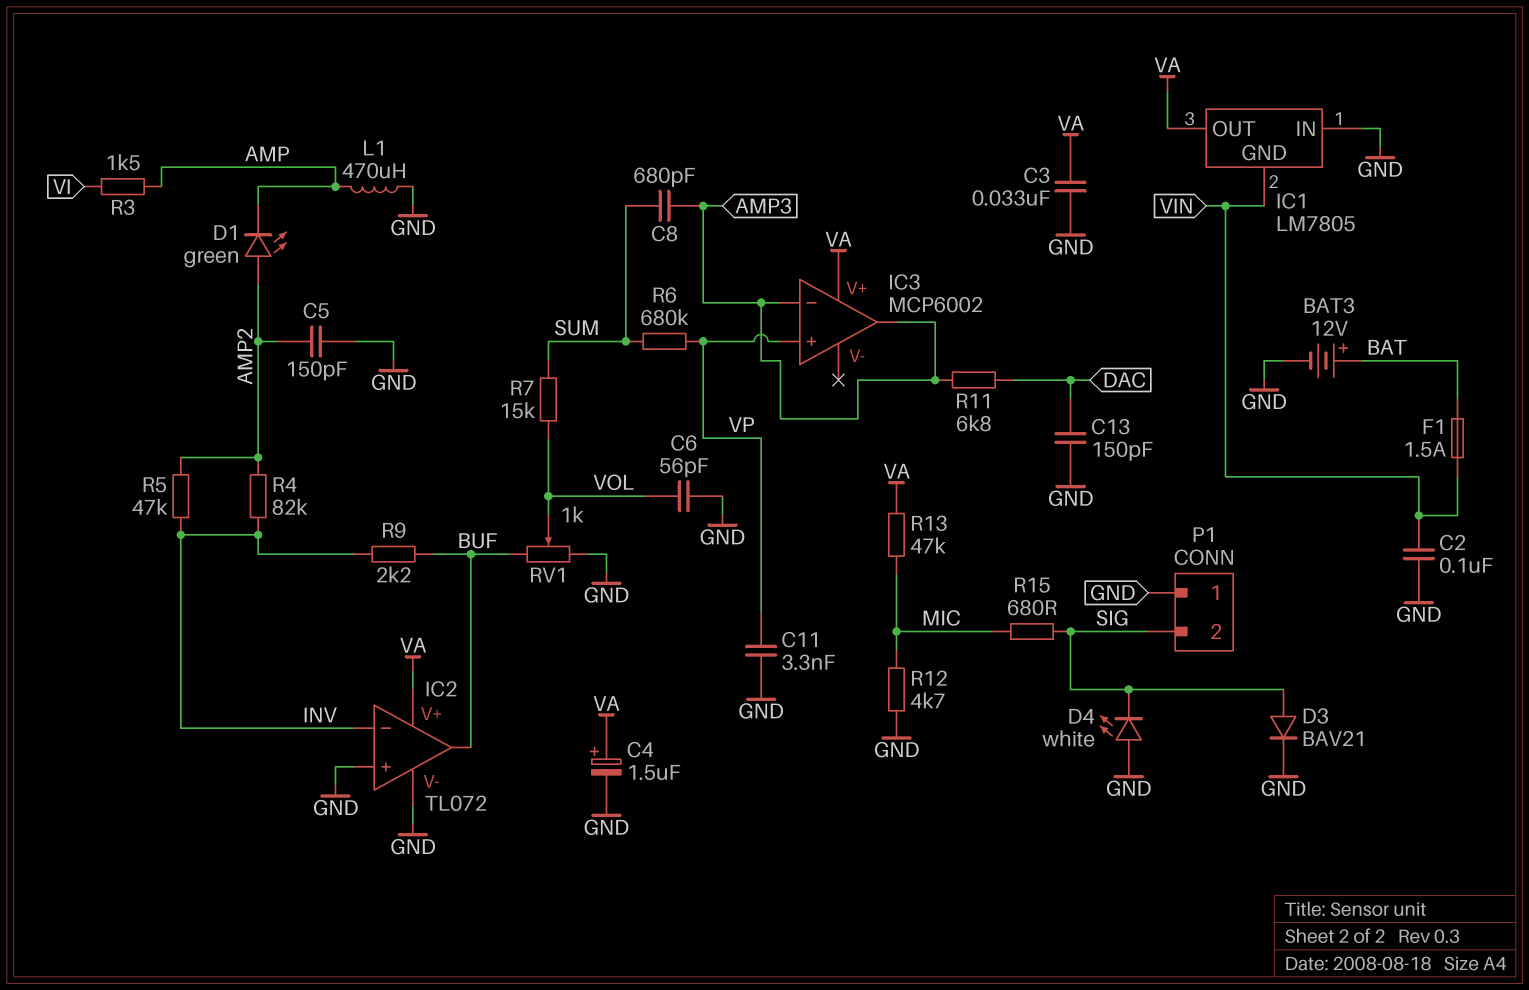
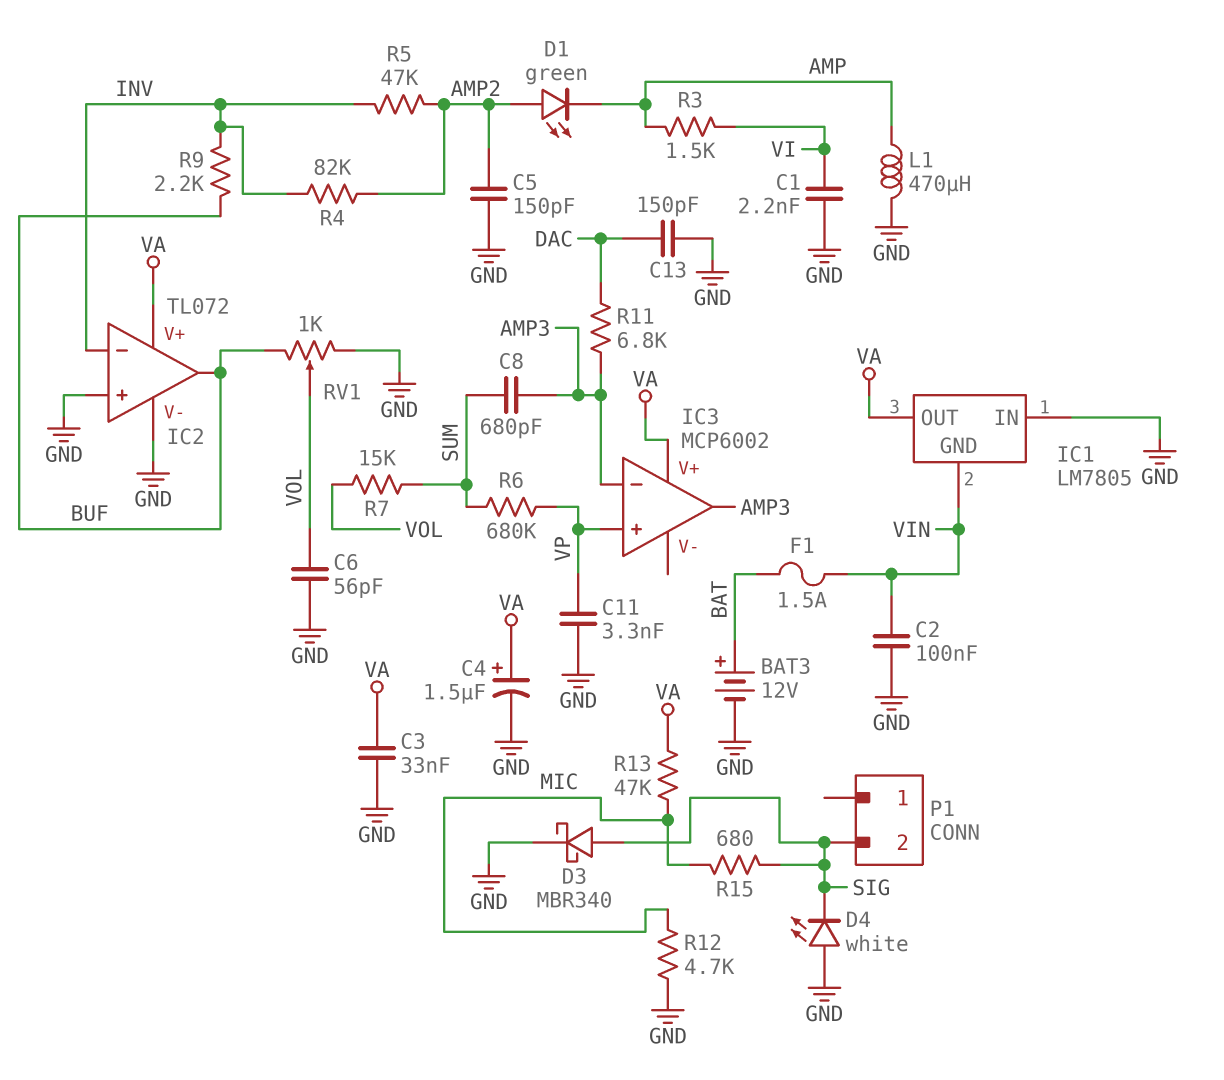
C1: none -> 2.2nF (GND, VI)
D3: diode BAV21 (A SIG, K GND) -> schottky MBR340 (A SIG, K GND)
P1 pin 1: GND -> none

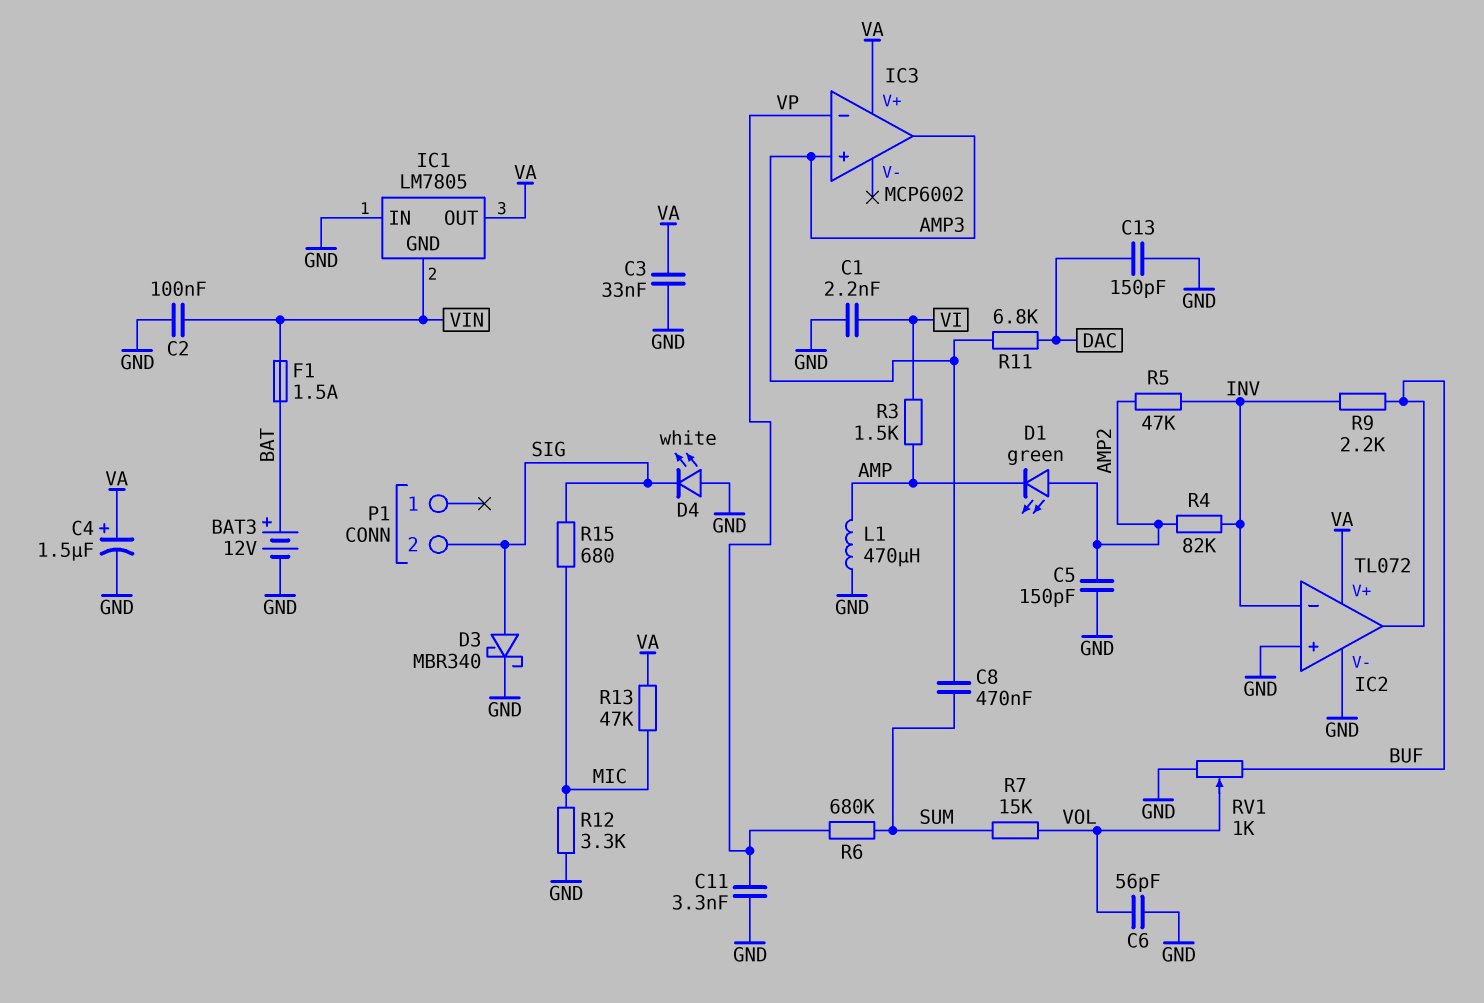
C8: 680pF (AMP3, SUM) -> 470nF (AMP3, SUM)
IC3 pin in+: VP -> AMP3
IC3 pin in-: AMP3 -> VP
R12: 4.7k (GND, MIC) -> 3.3k (GND, MIC)

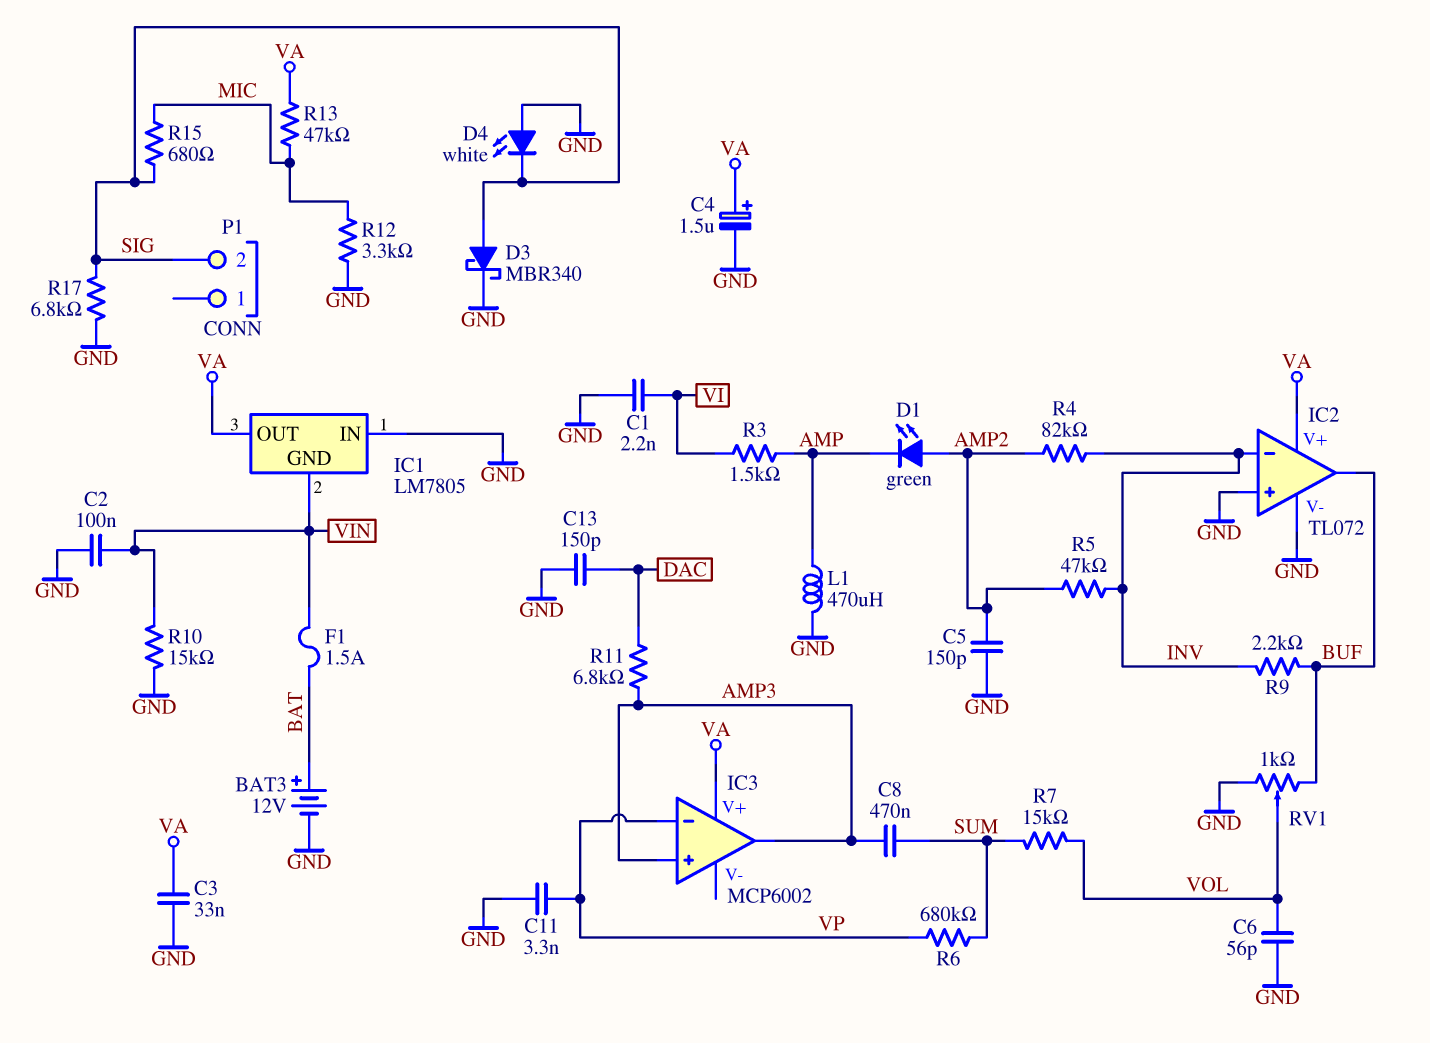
R10: none -> 15k (GND, VIN)
R17: none -> 6.8k (GND, SIG)

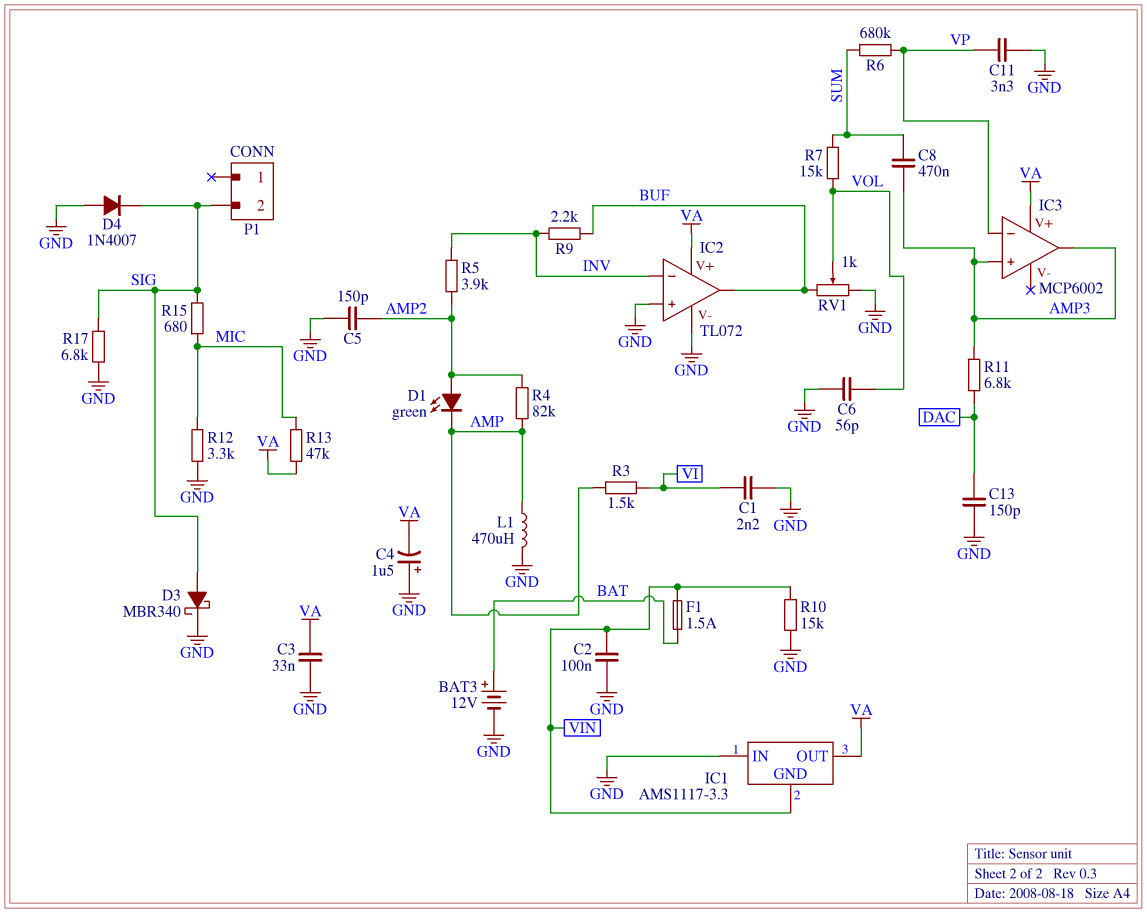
C4: 1.5uF (plus VA, minus GND) -> 1.5uF (plus GND, minus VA)
D4: LED white (A GND, K SIG) -> diode 1N4007 (A GND, K SIG)
IC1: LM7805 -> AMS1117-3.3
R4: 82k (AMP2, INV) -> 82k (AMP, AMP2)
R5: 47k (AMP2, INV) -> 3.9k (AMP2, INV)

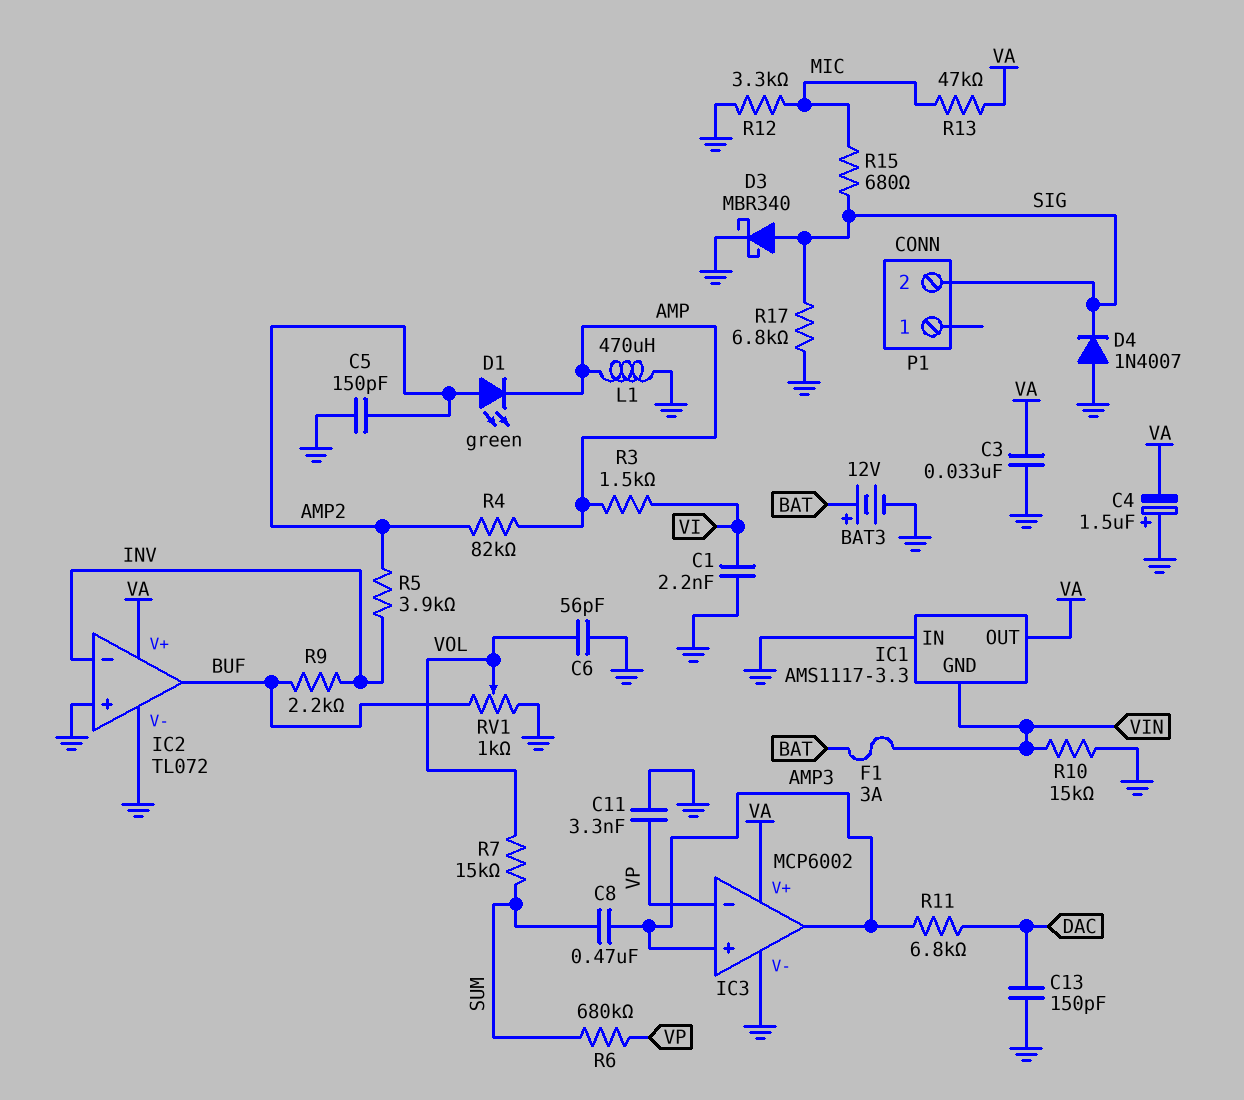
C2: 100nF (GND, VIN) -> none
F1: 1.5A (BAT, VIN) -> 3A (BAT, VIN)
IC3 pin V-: none -> GND

